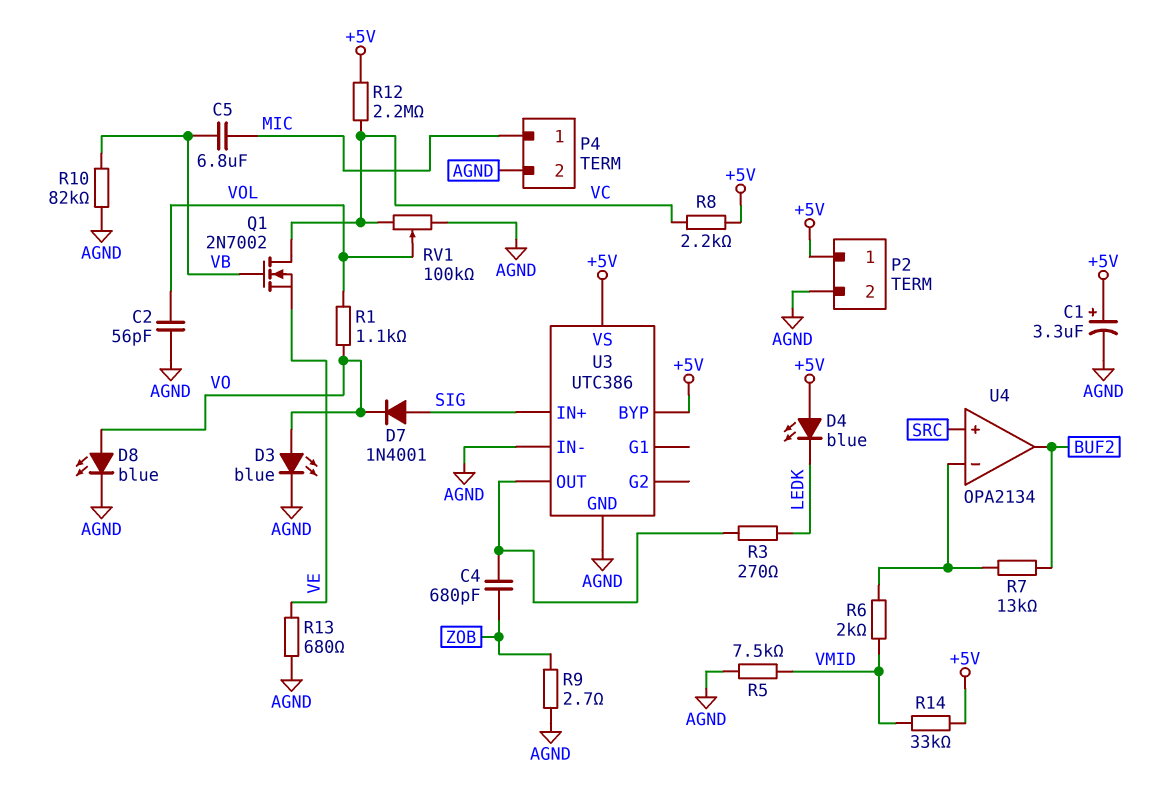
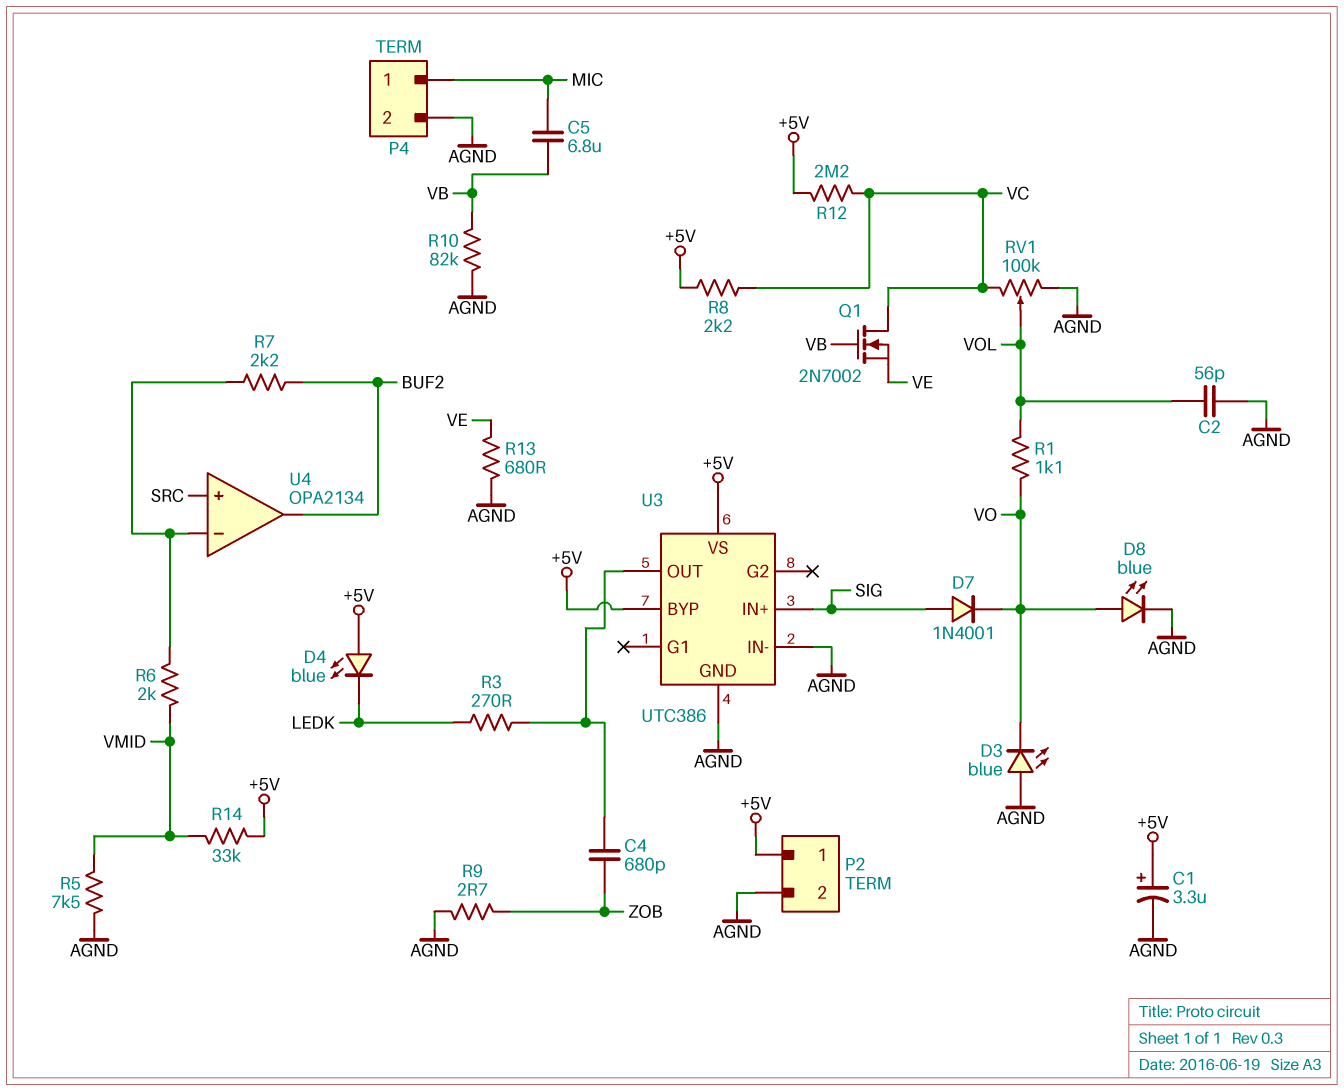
D3: LED blue (A VO, K AGND) -> LED blue (A AGND, K VO)
R7: 13k (BUF2, U4/in-) -> 2.2k (BUF2, U4/in-)

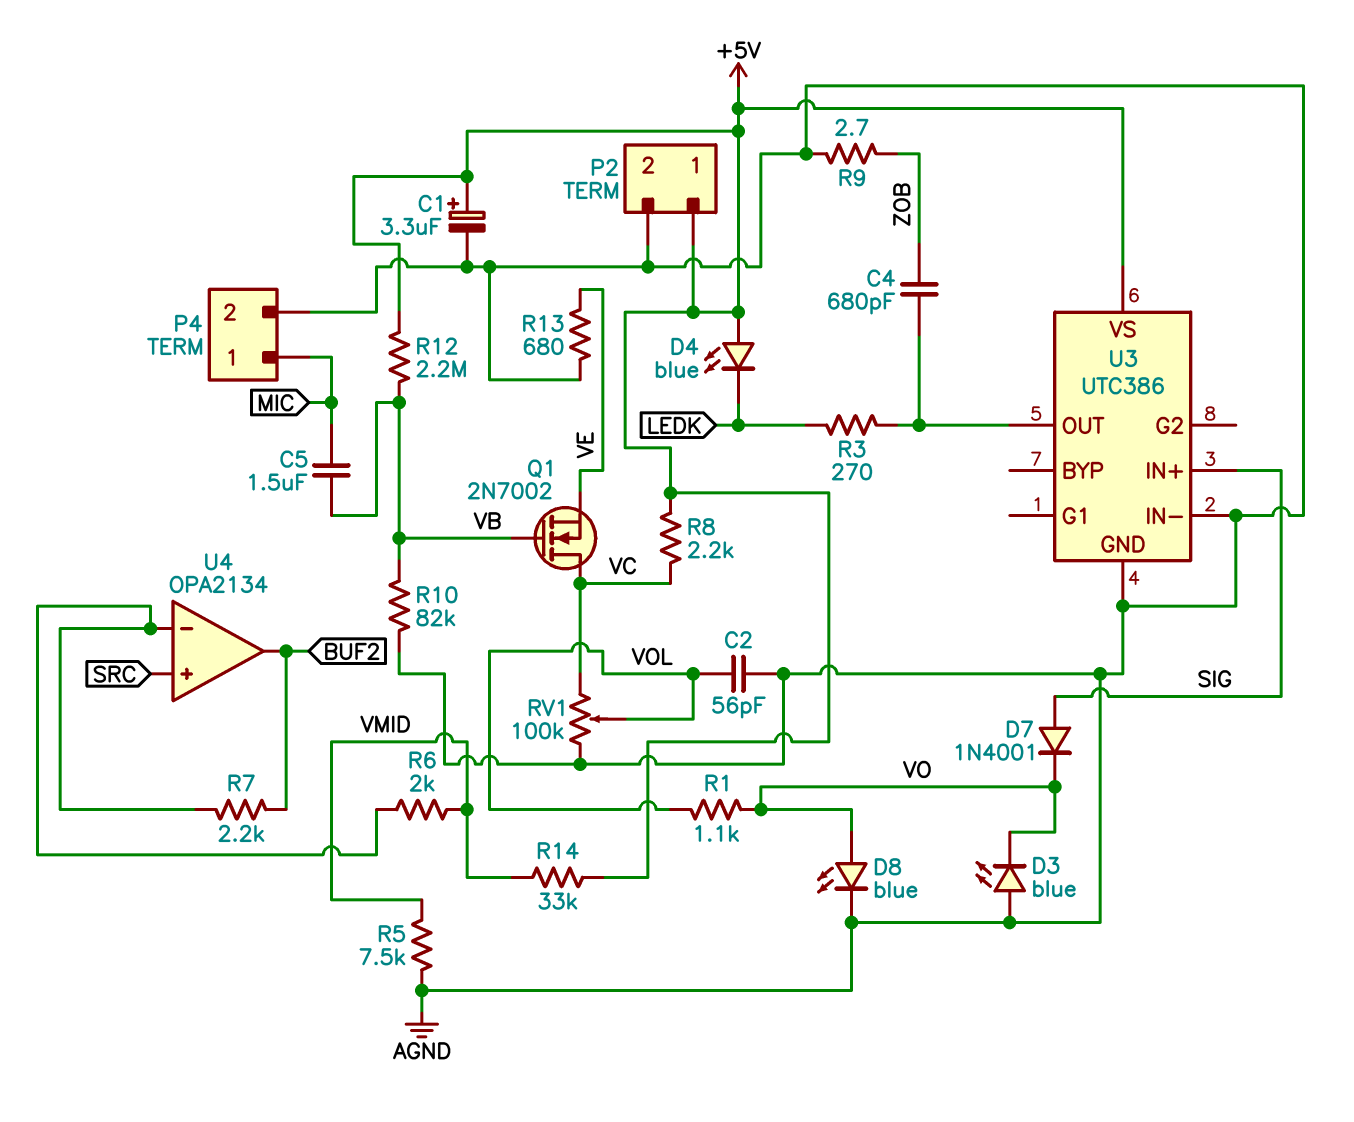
C5: 6.8uF (MIC, VB) -> 1.5uF (MIC, VB)
R12: 2.2M (+5V, VC) -> 2.2M (+5V, VB)
U3 pin BYP: +5V -> none

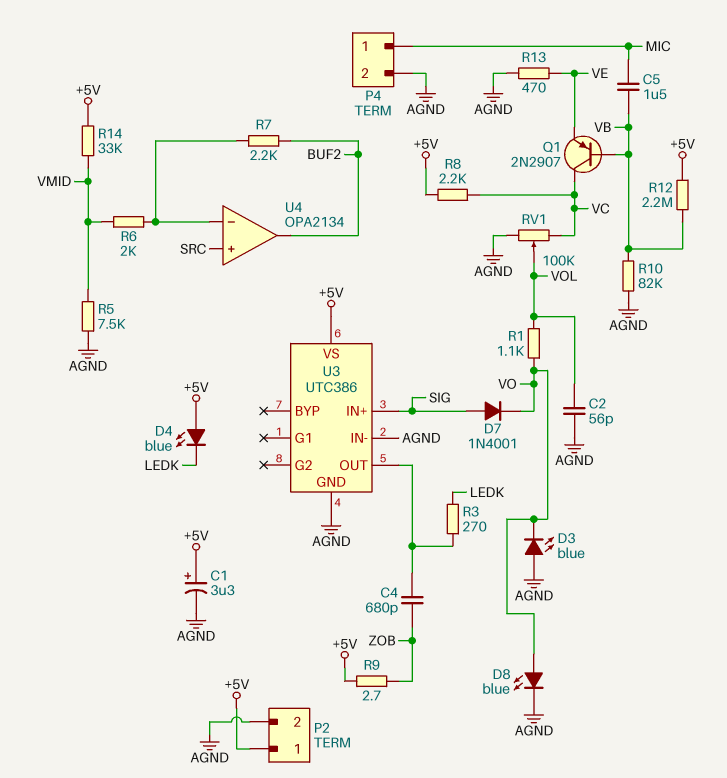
Q1: NMOS 2N7002 (G VB, D VC, S VE) -> PNP 2N2907 (B VB, C VC, E VE)
R9: 2.7 (AGND, ZOB) -> 2.7 (+5V, ZOB)
R13: 680 (AGND, VE) -> 470 (AGND, VE)

